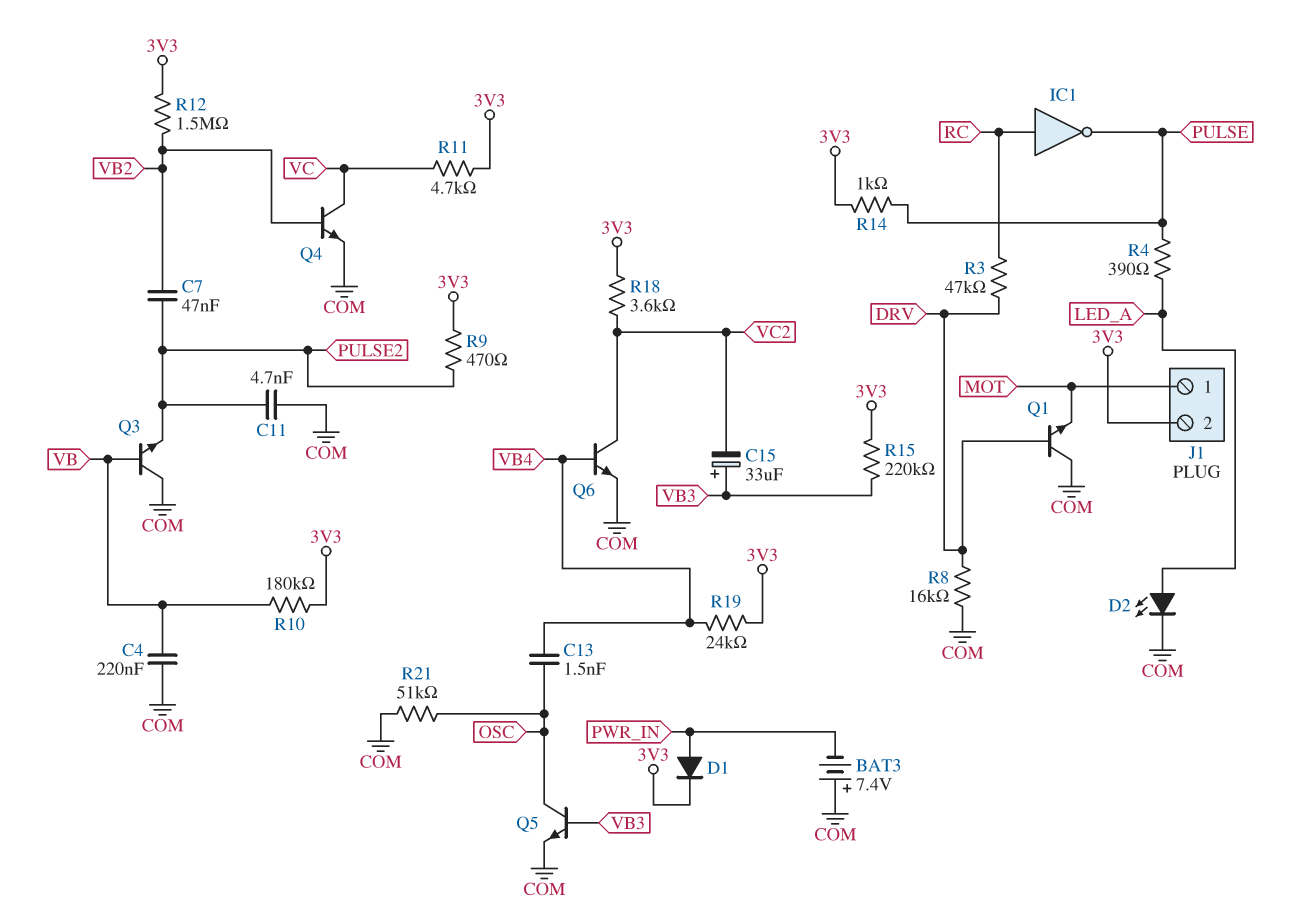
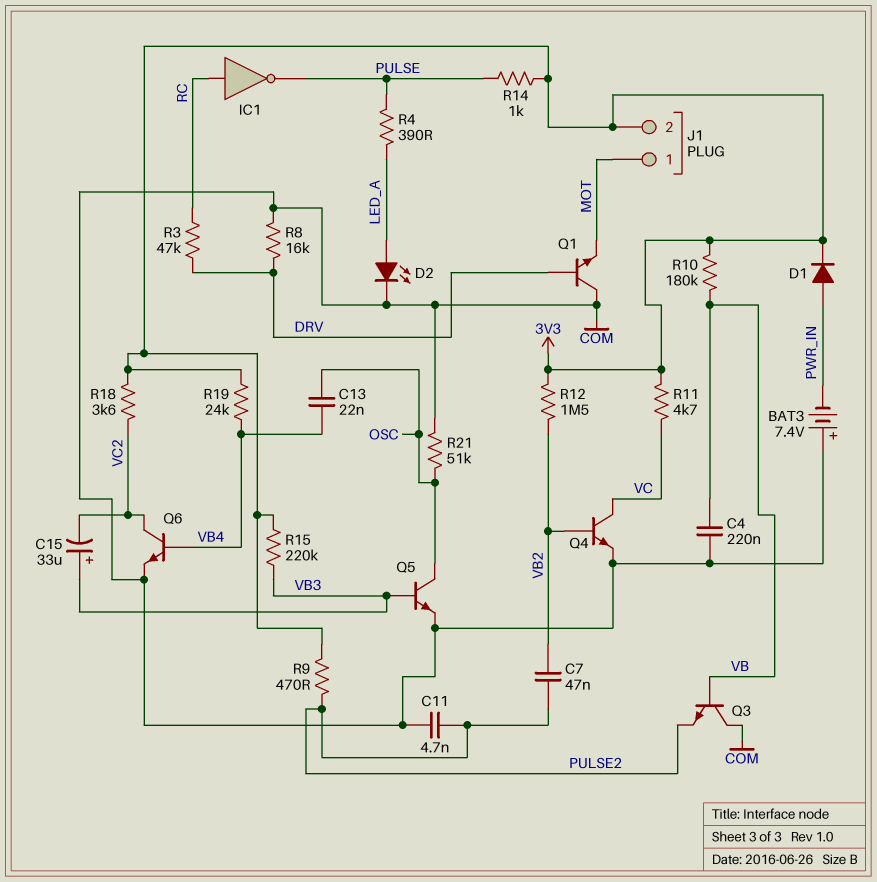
C13: 1.5nF (OSC, VB4) -> 22nF (OSC, VB4)

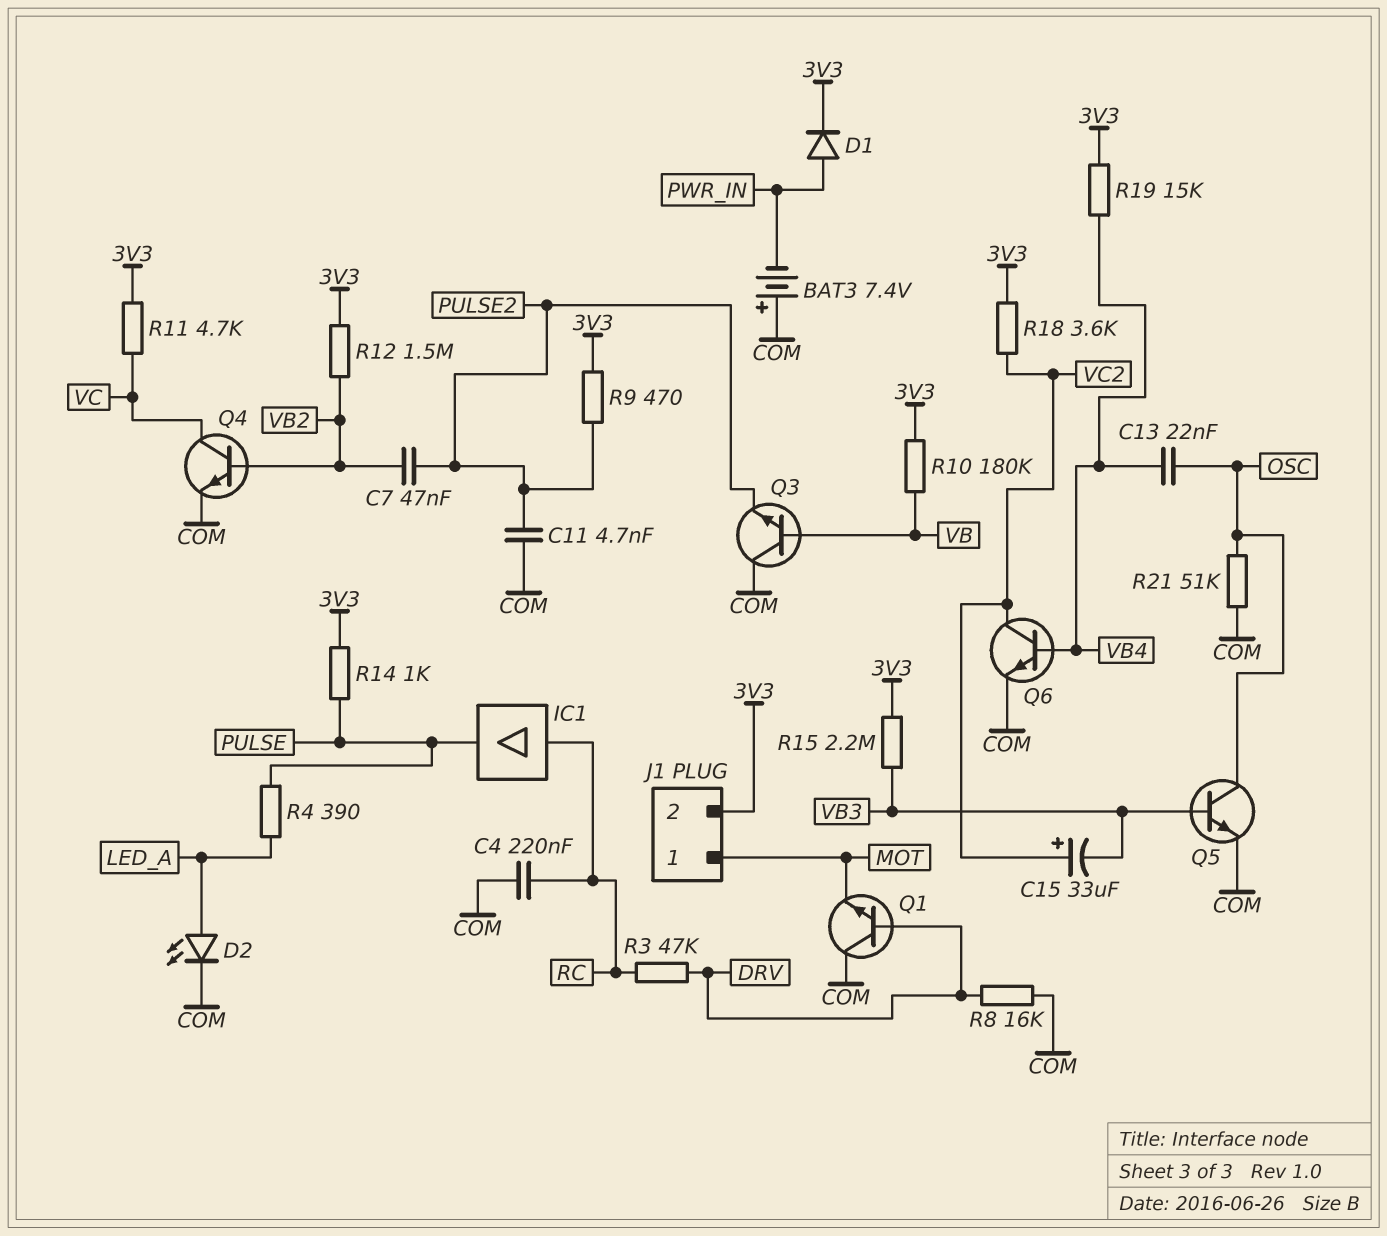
C4: 220nF (COM, VB) -> 220nF (COM, RC)
C15: 33uF (plus VB3, minus VC2) -> 33uF (plus VC2, minus VB3)
IC1: NOT (in RC, out PULSE) -> buffer (in RC, out PULSE)
R15: 220k (3V3, VB3) -> 2.2M (3V3, VB3)
R19: 24k (3V3, VB4) -> 15k (3V3, VB4)

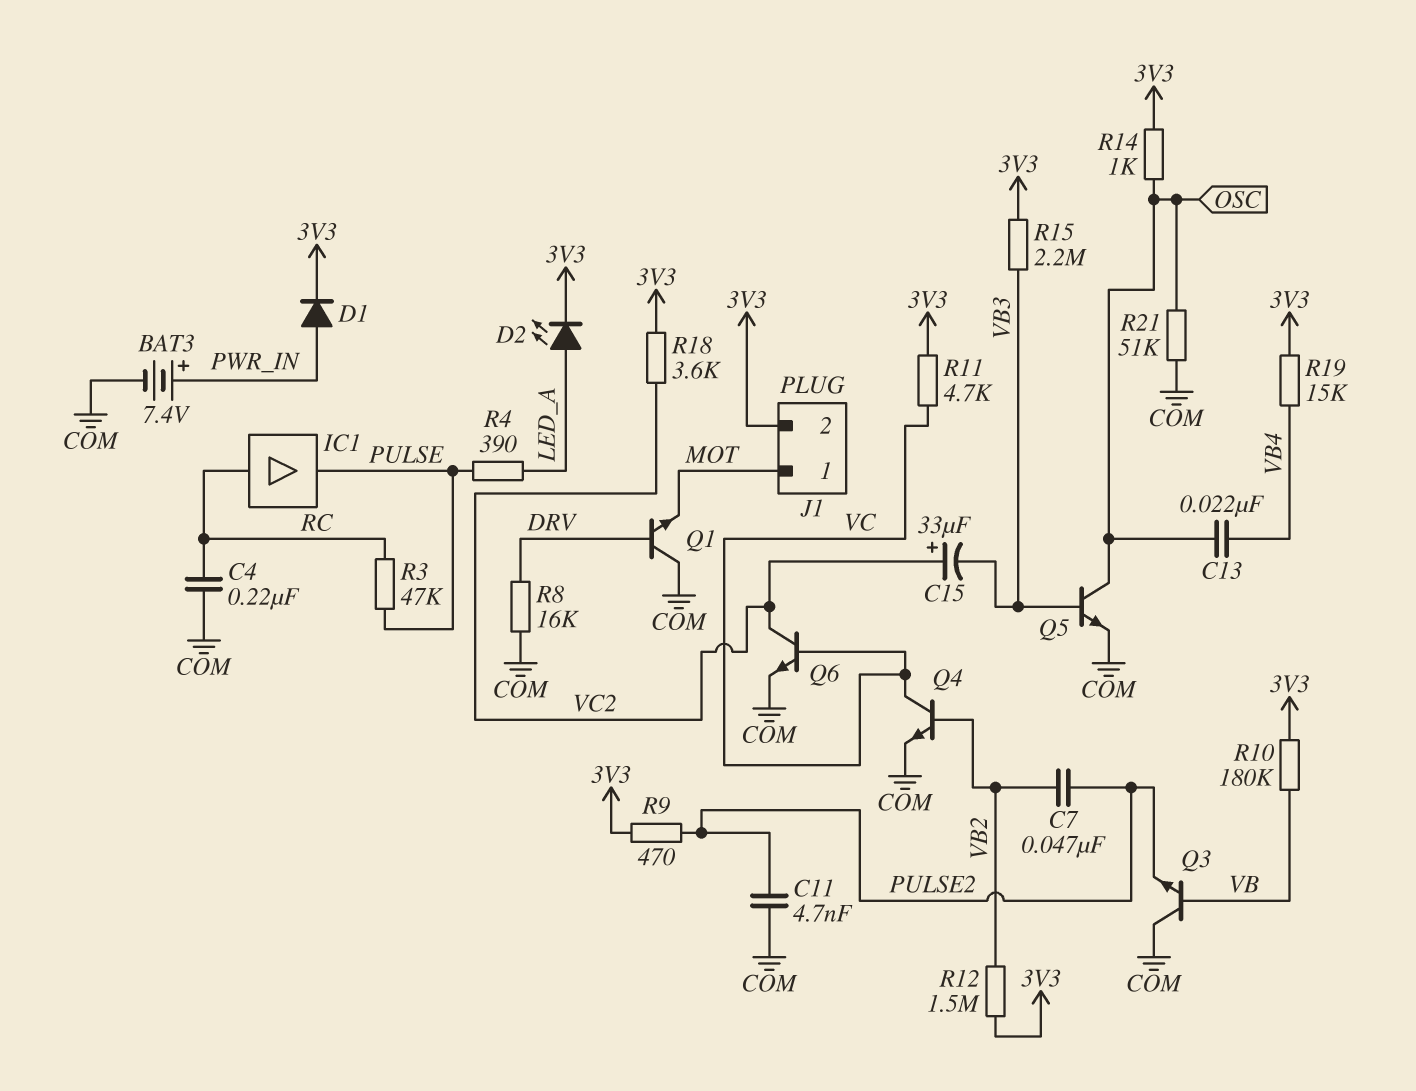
BAT3: 7.4V (plus COM, minus PWR_IN) -> 7.4V (plus PWR_IN, minus COM)
D2: LED (A LED_A, K COM) -> LED (A LED_A, K 3V3)
Q6: NPN (B VB4, C VC2, E COM) -> NPN (B VC, C VC2, E COM)
R3: 47k (DRV, RC) -> 47k (PULSE, RC)
R14: 1k (3V3, PULSE) -> 1k (3V3, OSC)

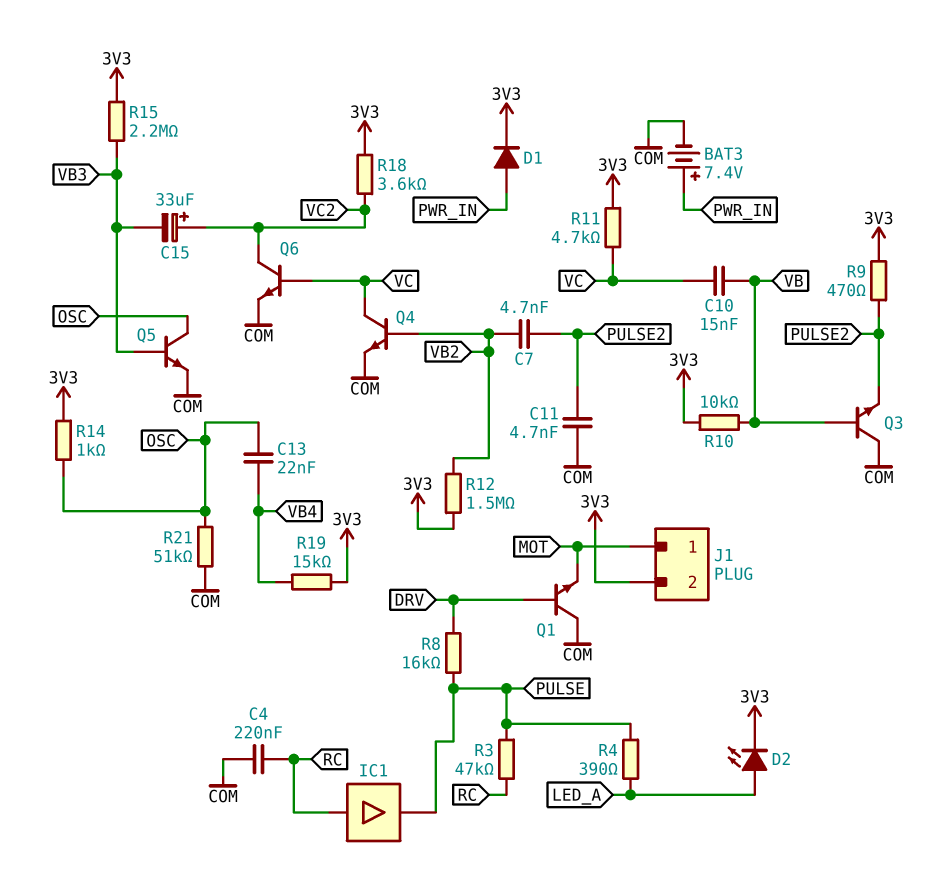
C7: 47nF (PULSE2, VB2) -> 4.7nF (PULSE2, VB2)
C10: none -> 15nF (VB, VC)
R8: 16k (COM, DRV) -> 16k (DRV, PULSE)
R10: 180k (3V3, VB) -> 10k (3V3, VB)

